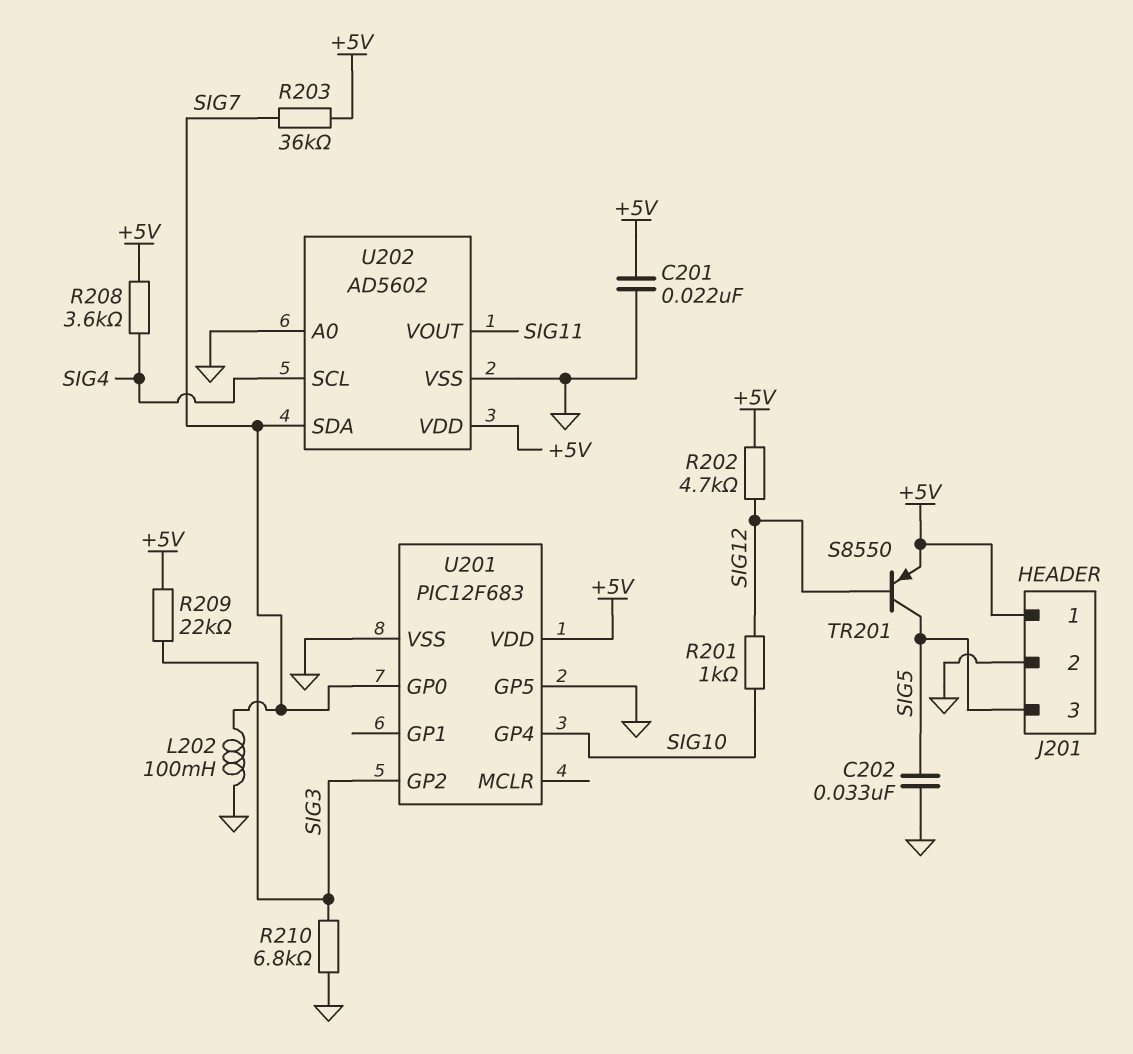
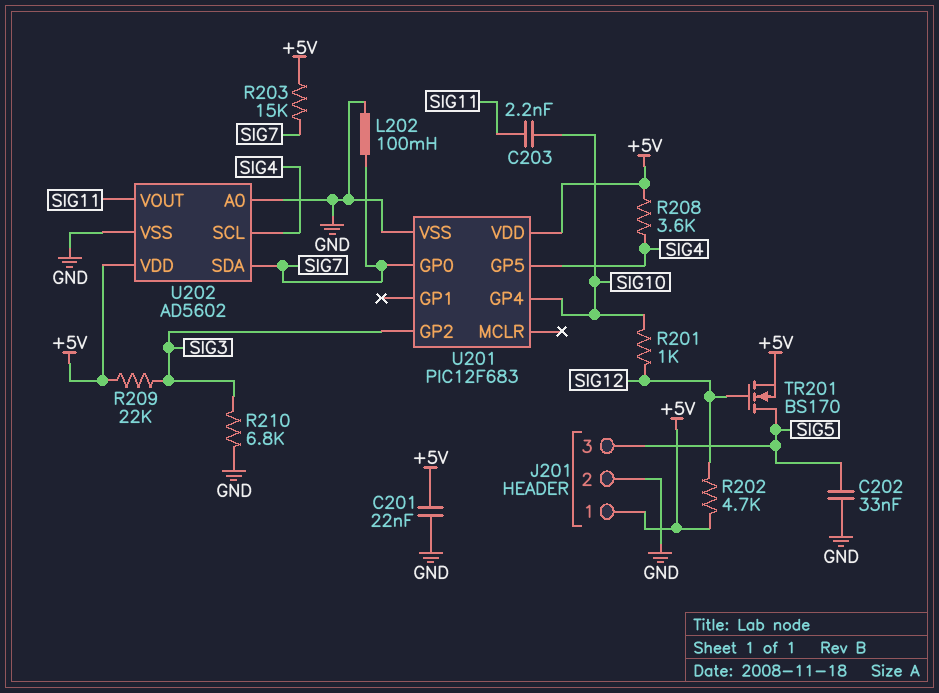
C203: none -> 2.2nF (SIG10, SIG11)
R203: 36k (+5V, SIG7) -> 15k (+5V, SIG7)
TR201: PNP S8550 (B SIG12, C SIG5, E +5V) -> NMOS BS170 (G SIG12, D SIG5, S +5V)
U201 pin GP5: GND -> SIG4

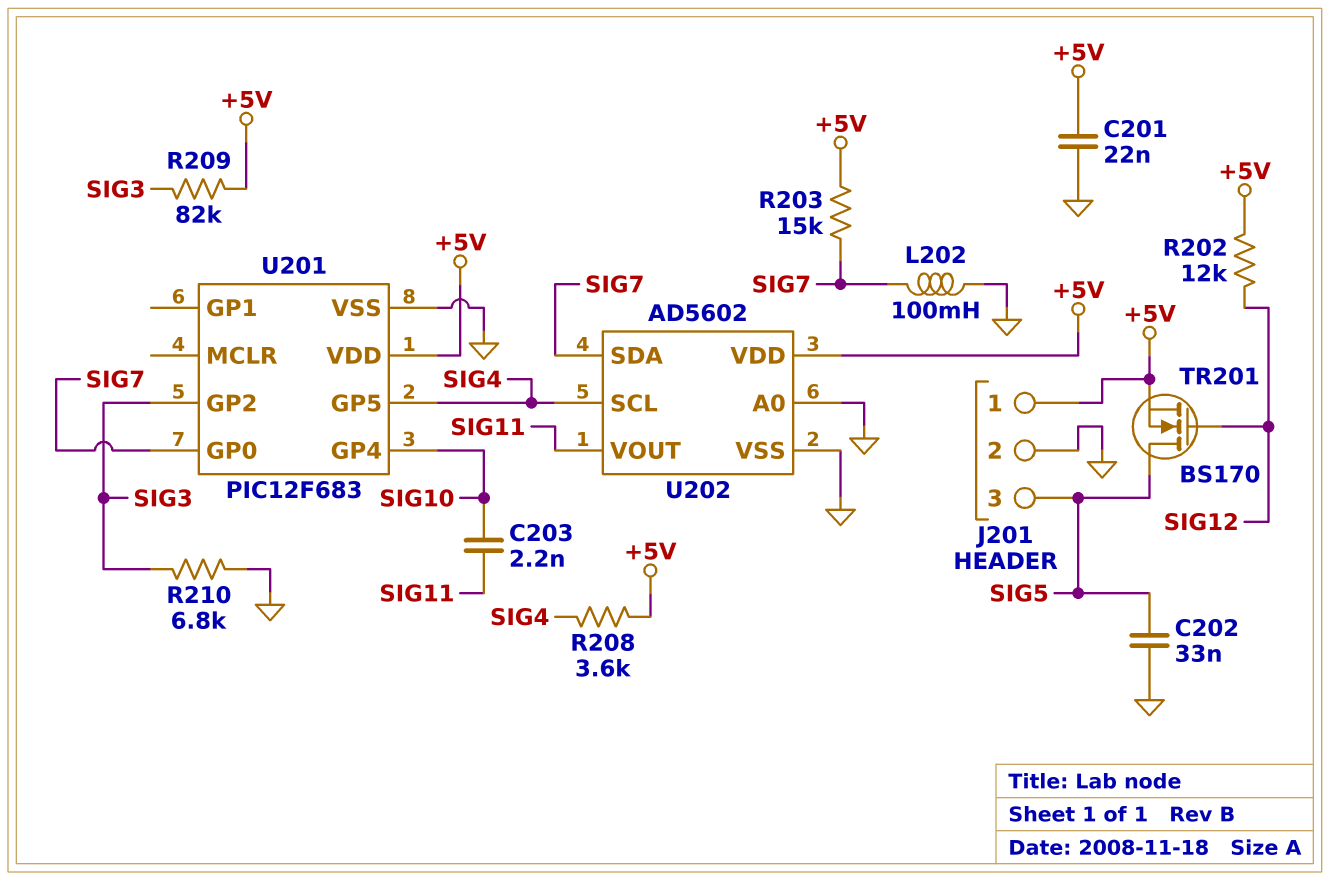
R201: 1k (SIG10, SIG12) -> none
R202: 4.7k (+5V, SIG12) -> 12k (+5V, SIG12)
R209: 22k (+5V, SIG3) -> 82k (+5V, SIG3)

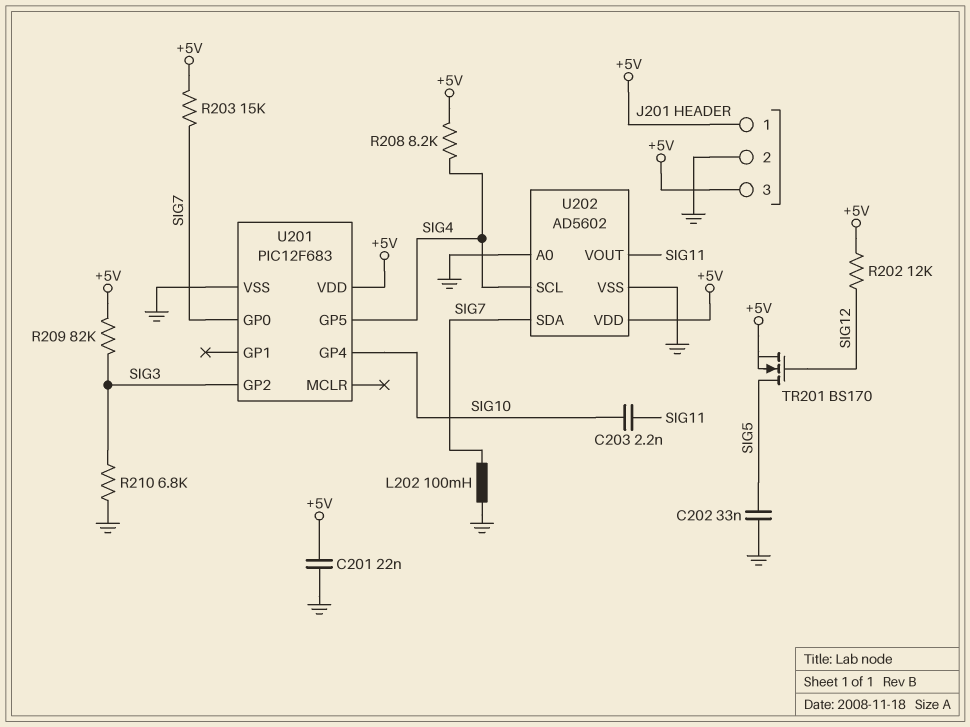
J201 pin 3: SIG5 -> +5V
R208: 3.6k (+5V, SIG4) -> 8.2k (+5V, SIG4)

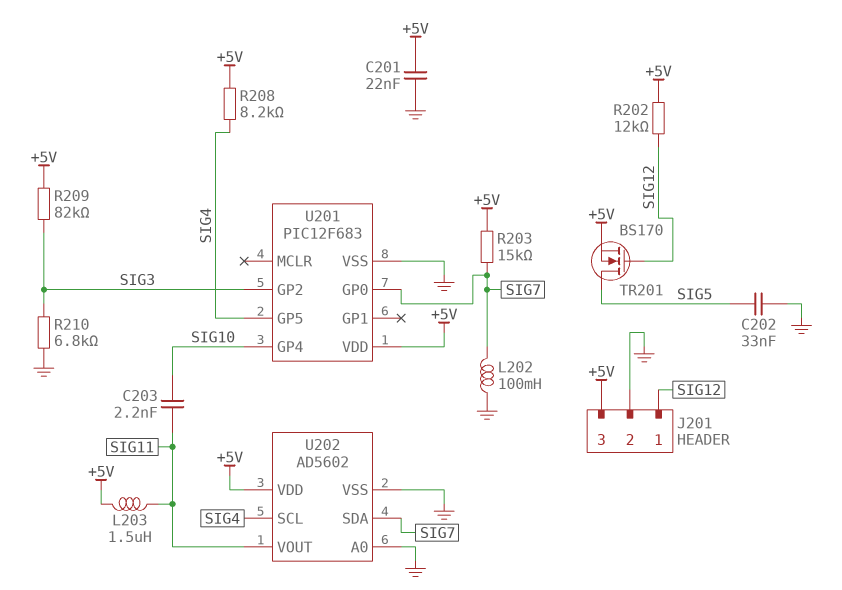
J201 pin 1: +5V -> SIG12
L203: none -> 1.5uH (+5V, SIG11)

